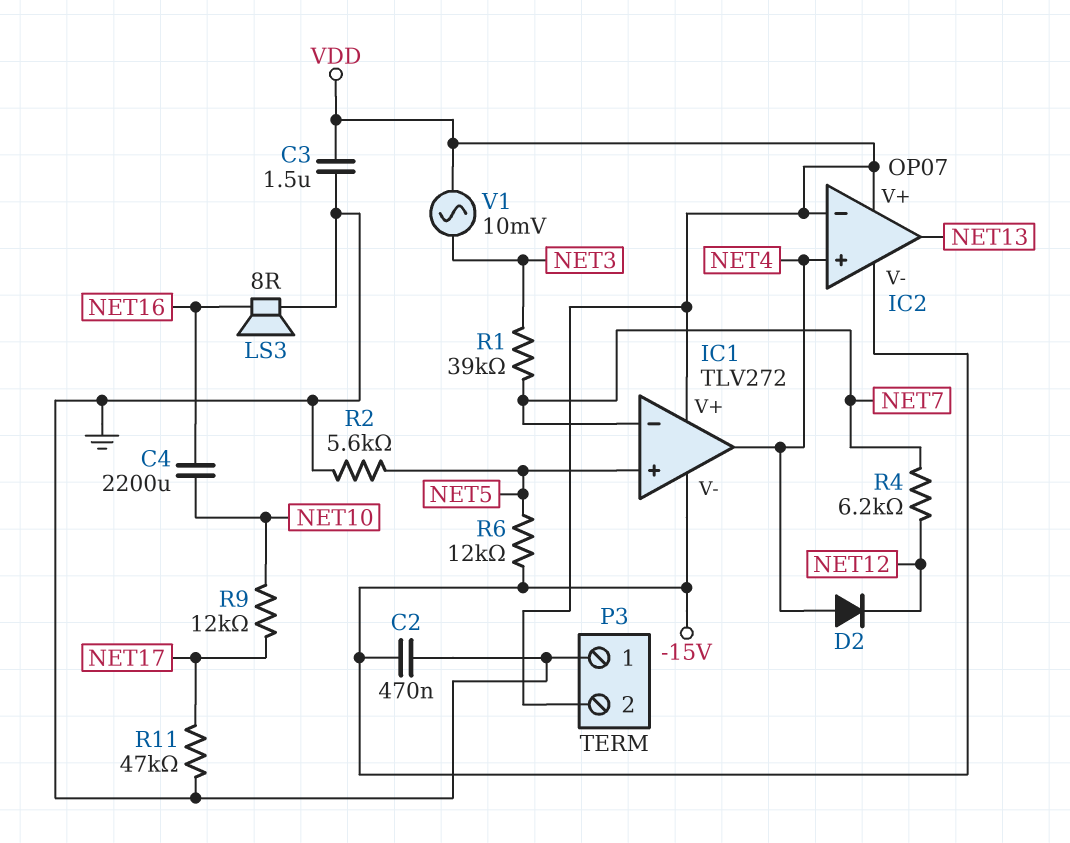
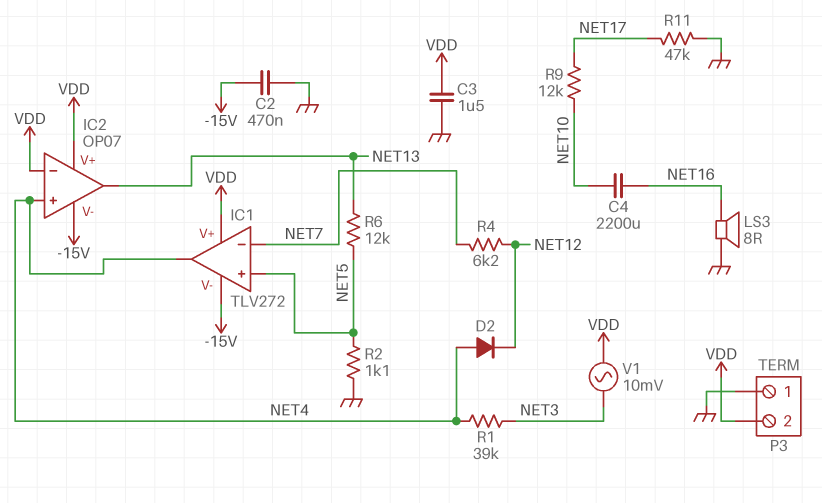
R1: 39k (NET3, NET7) -> 39k (NET3, NET4)
R2: 5.6k (GND, NET5) -> 1.1k (GND, NET5)
R6: 12k (-15V, NET5) -> 12k (NET5, NET13)

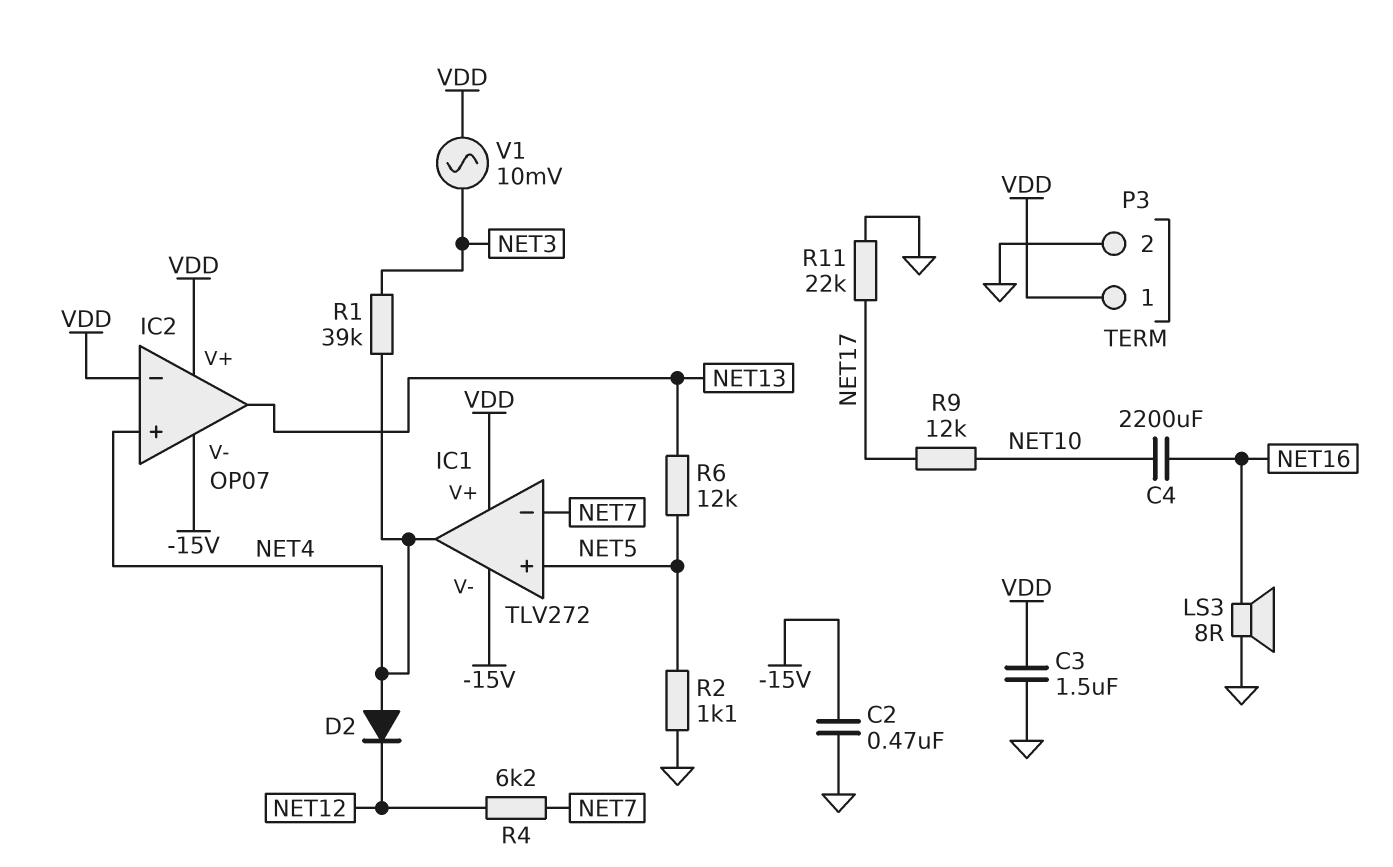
P3 pin 1: GND -> VDD
P3 pin 2: VDD -> GND
R11: 47k (GND, NET17) -> 22k (GND, NET17)

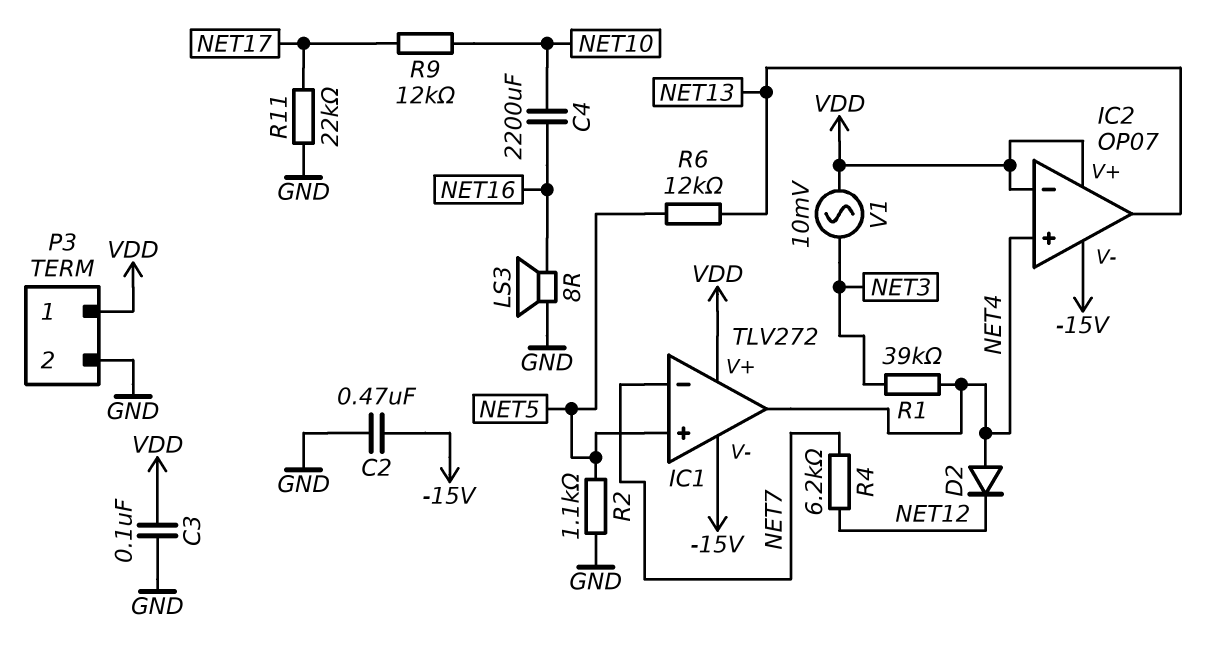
C3: 1.5uF (GND, VDD) -> 100nF (GND, VDD)

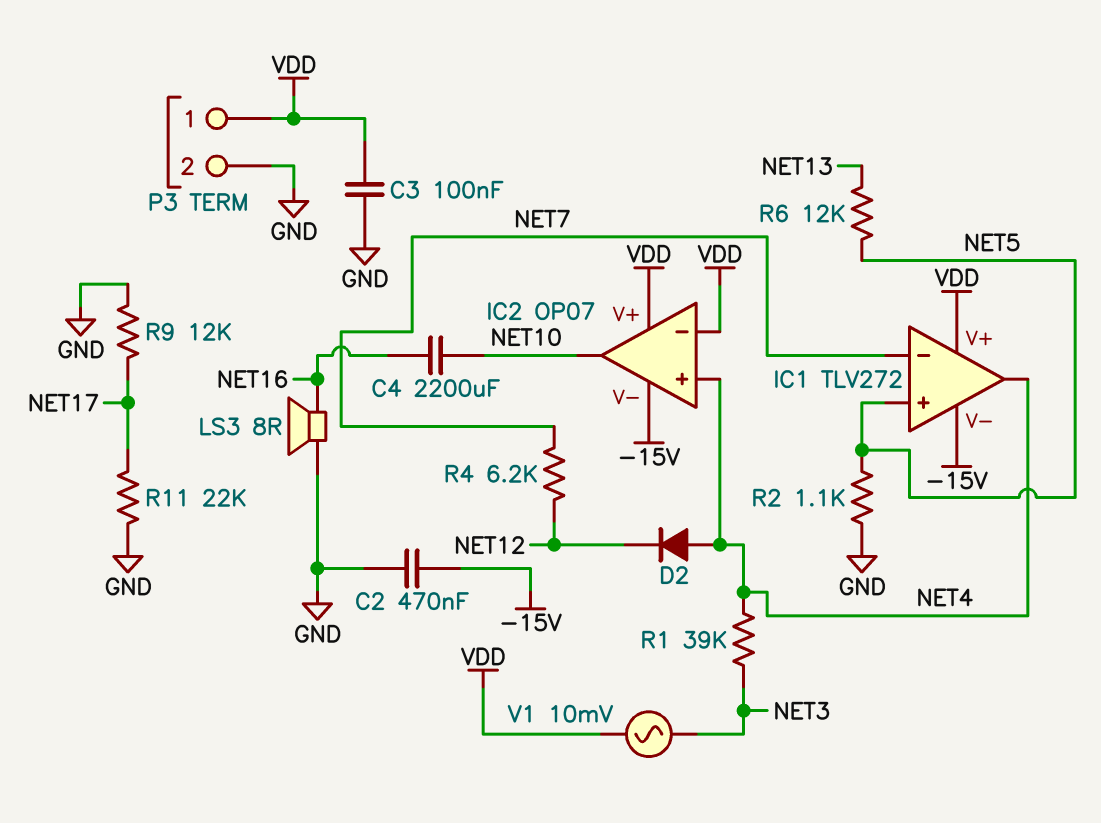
IC2 pin out: NET13 -> NET10
R9: 12k (NET10, NET17) -> 12k (GND, NET17)

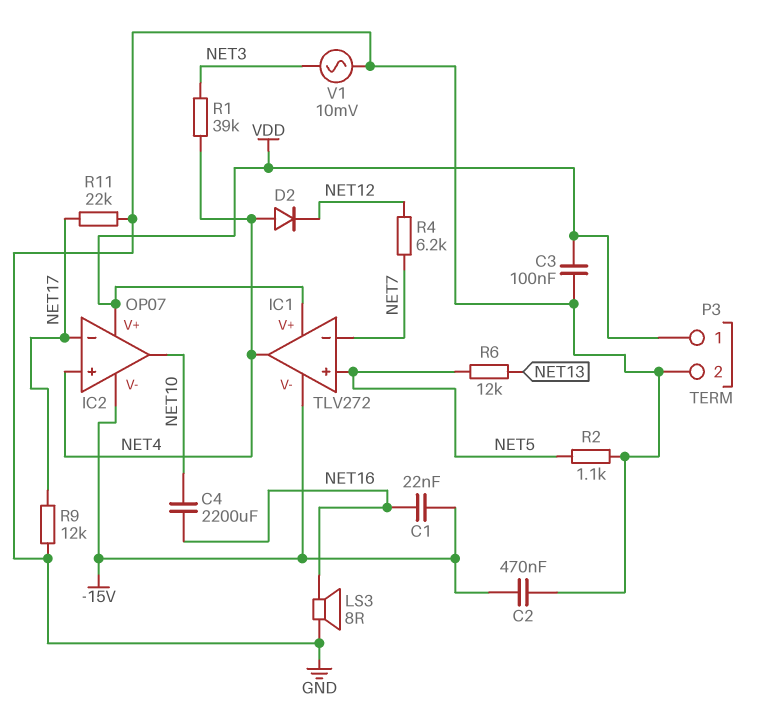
C1: none -> 22nF (-15V, NET16)
IC2 pin in-: VDD -> NET17
V1: AC 10mV (NET3, VDD) -> AC 10mV (GND, NET3)

